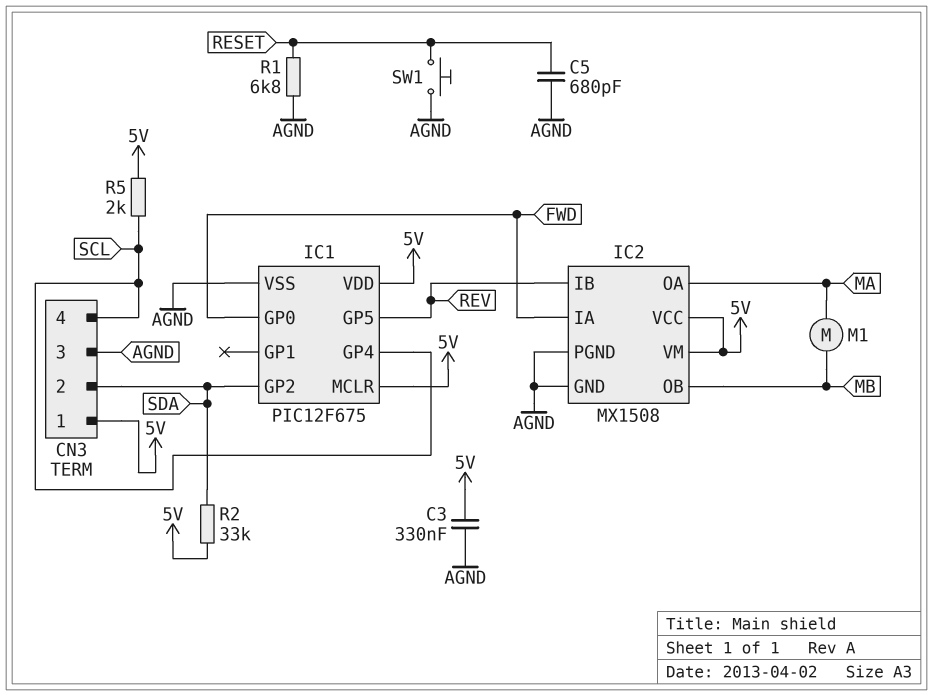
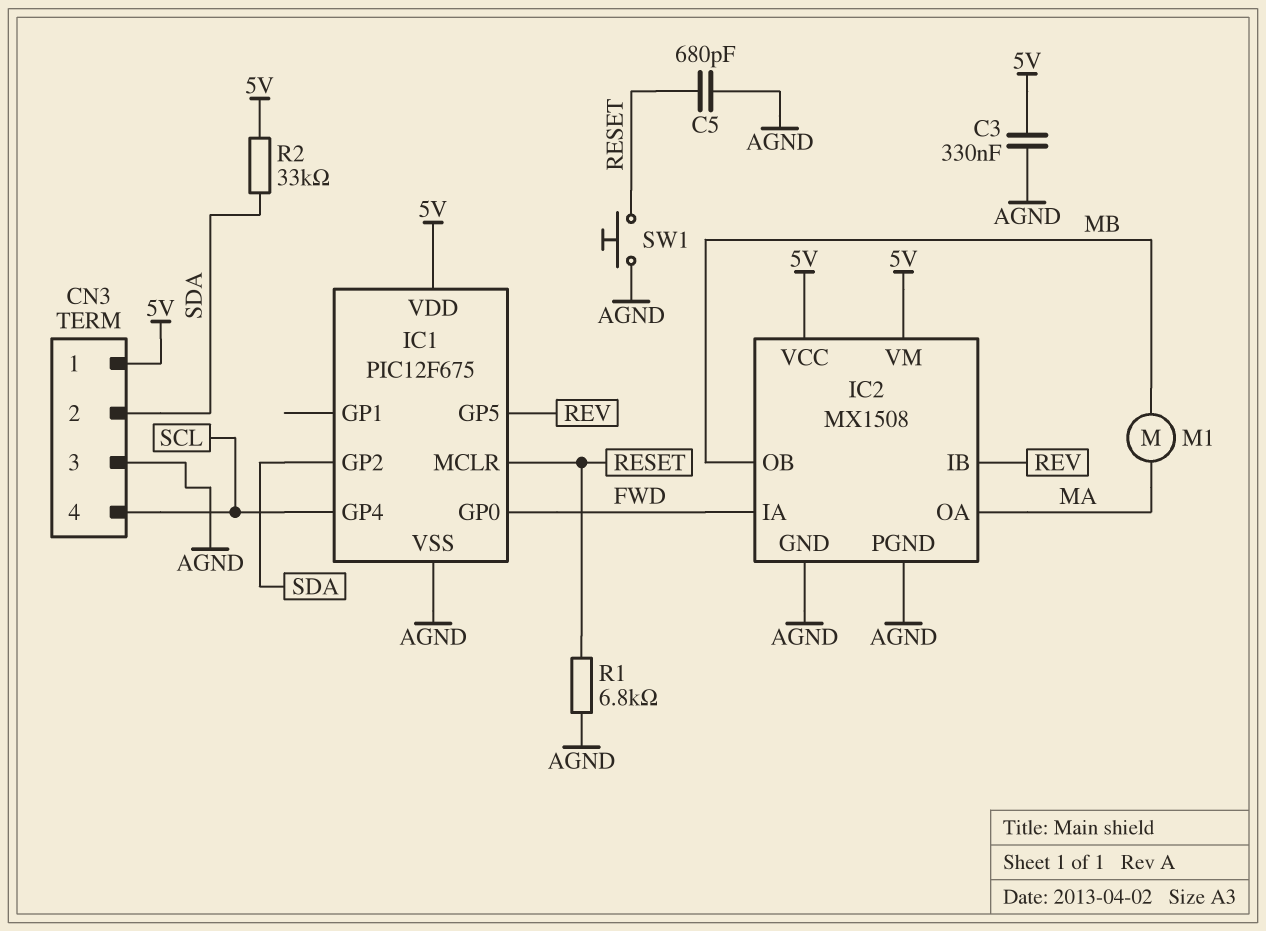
IC1 pin MCLR: 5V -> RESET
R5: 2k (5V, SCL) -> none

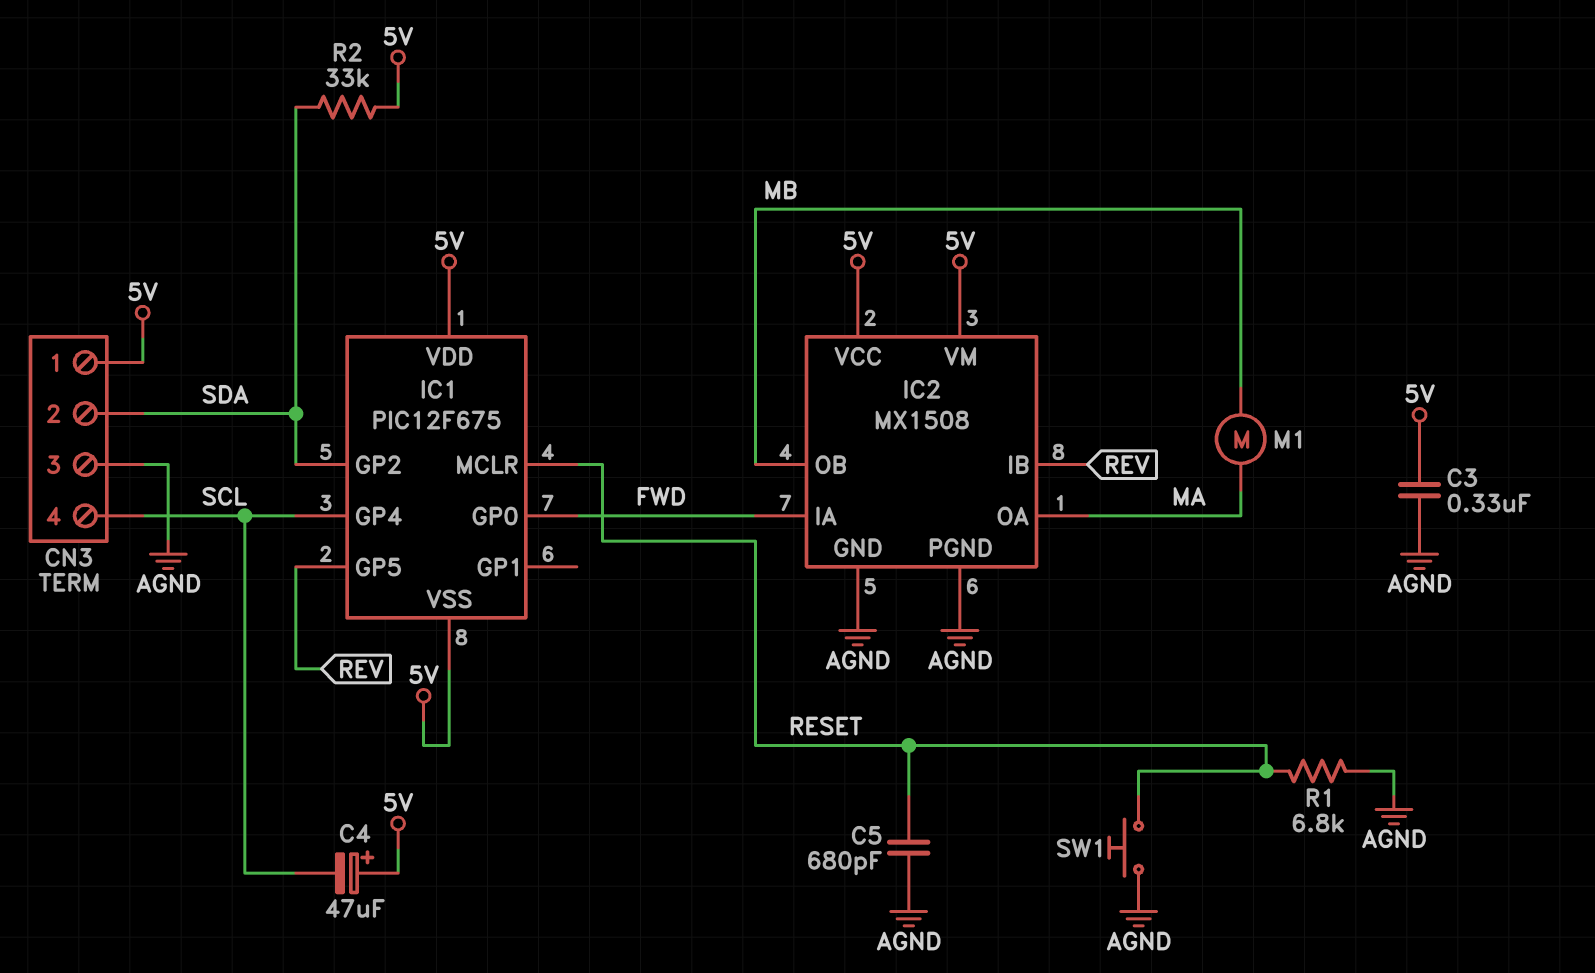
C4: none -> 47uF (plus 5V, minus SCL)
IC1 pin VSS: AGND -> 5V

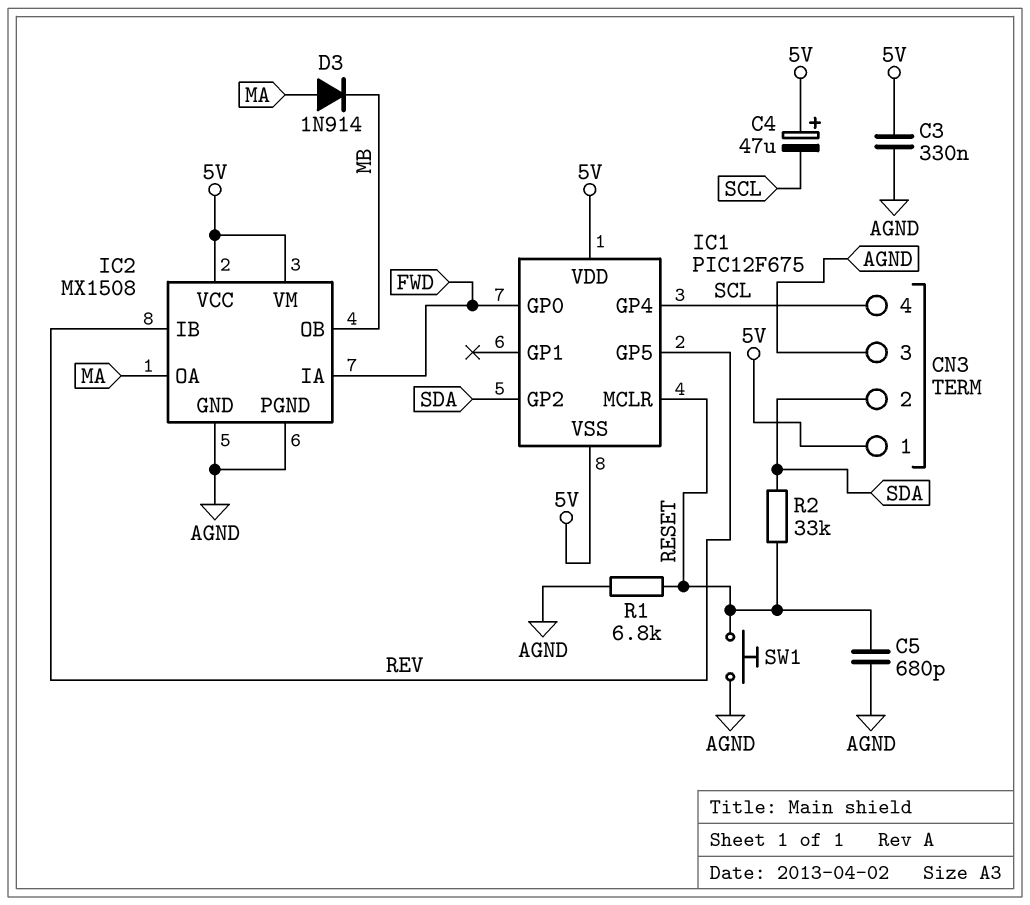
D3: none -> diode 1N914 (A MA, K MB)
M1: motor (MA, MB) -> none
R2: 33k (5V, SDA) -> 33k (RESET, SDA)

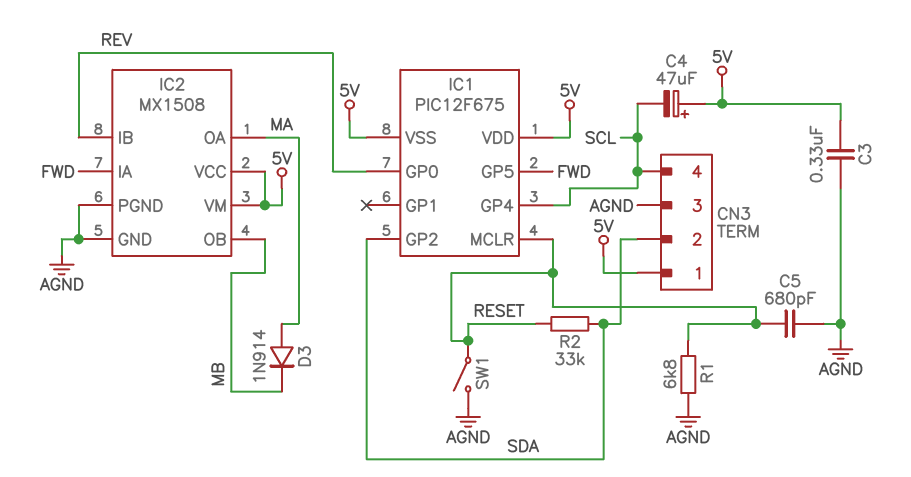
IC1 pin GP0: FWD -> REV
IC1 pin GP5: REV -> FWD
SW1: button (AGND, RESET) -> switch (AGND, RESET)

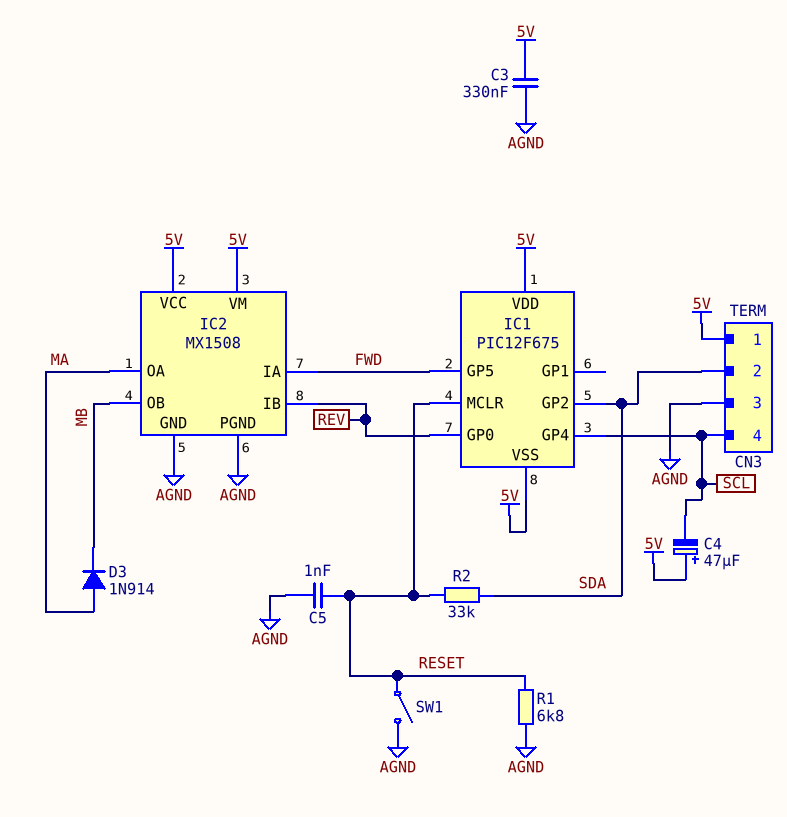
C5: 680pF (AGND, RESET) -> 1nF (AGND, RESET)

